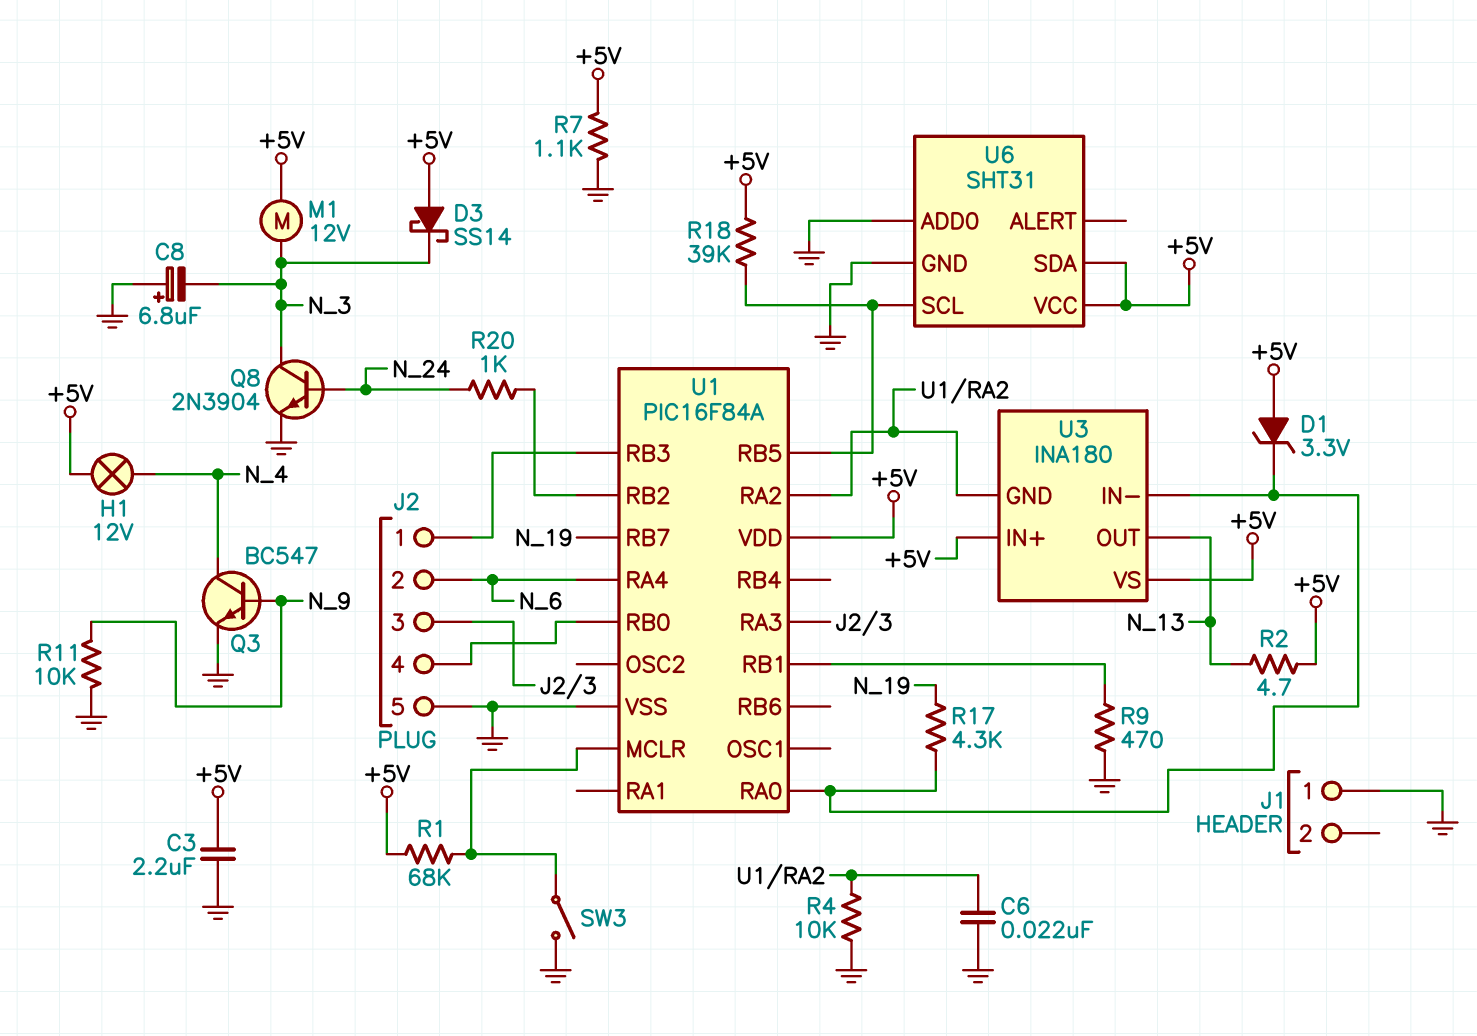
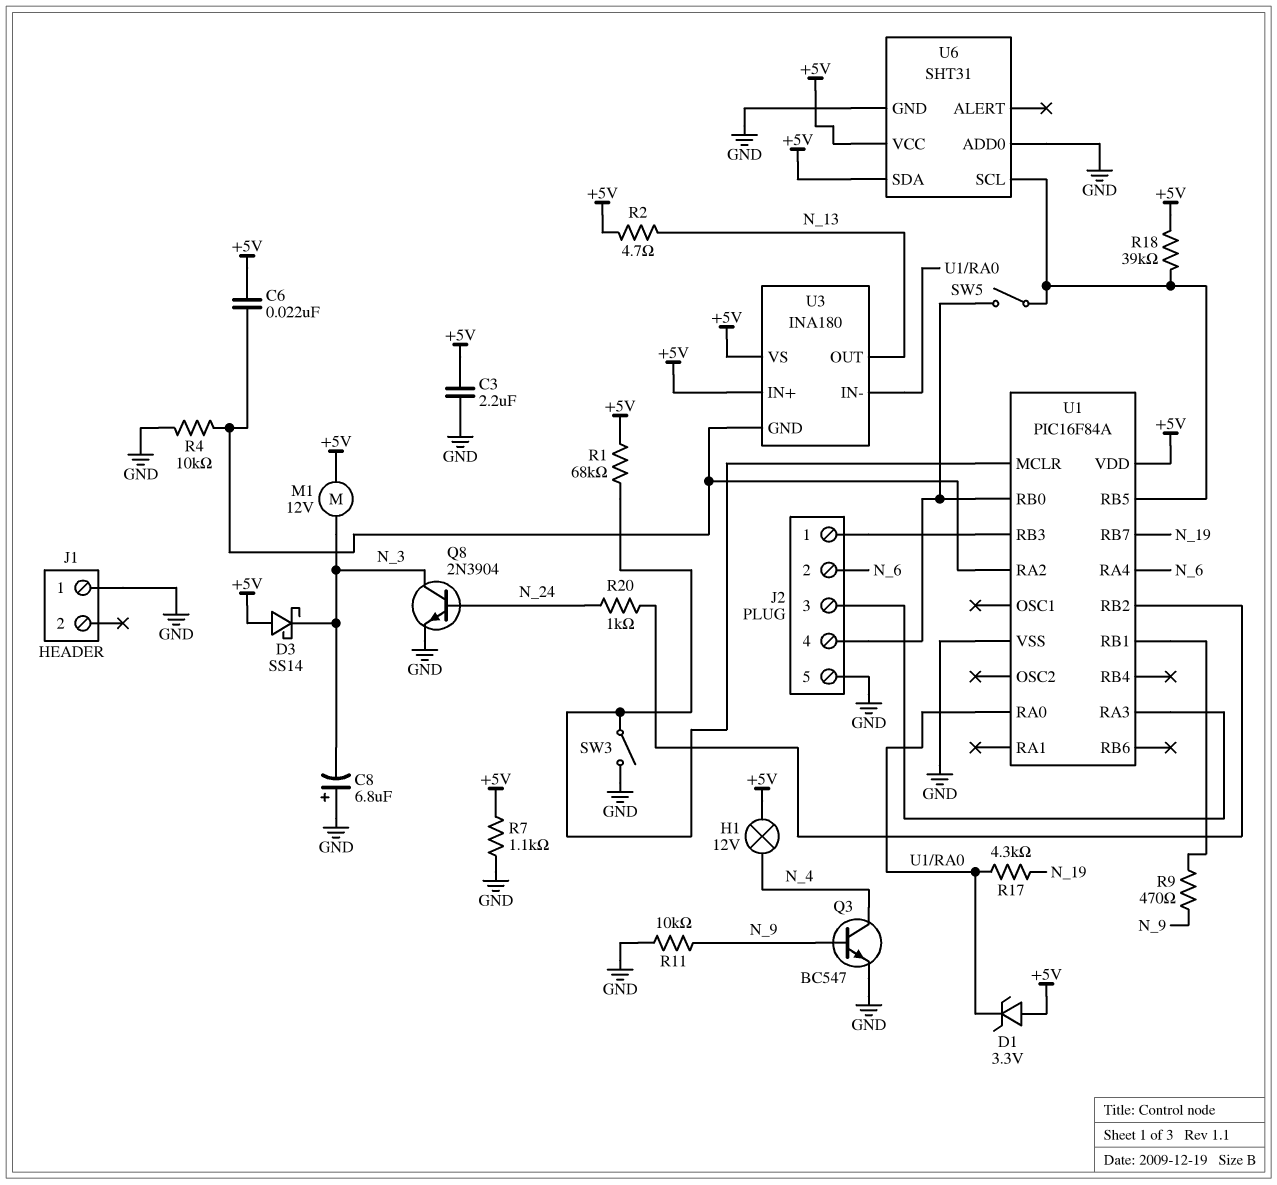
C6: 22nF (GND, U1/RA2) -> 22nF (+5V, U1/RA2)
R9: 470 (GND, U1/RB1) -> 470 (N_9, U1/RB1)
SW5: none -> switch (J2/4, U1/RB5)

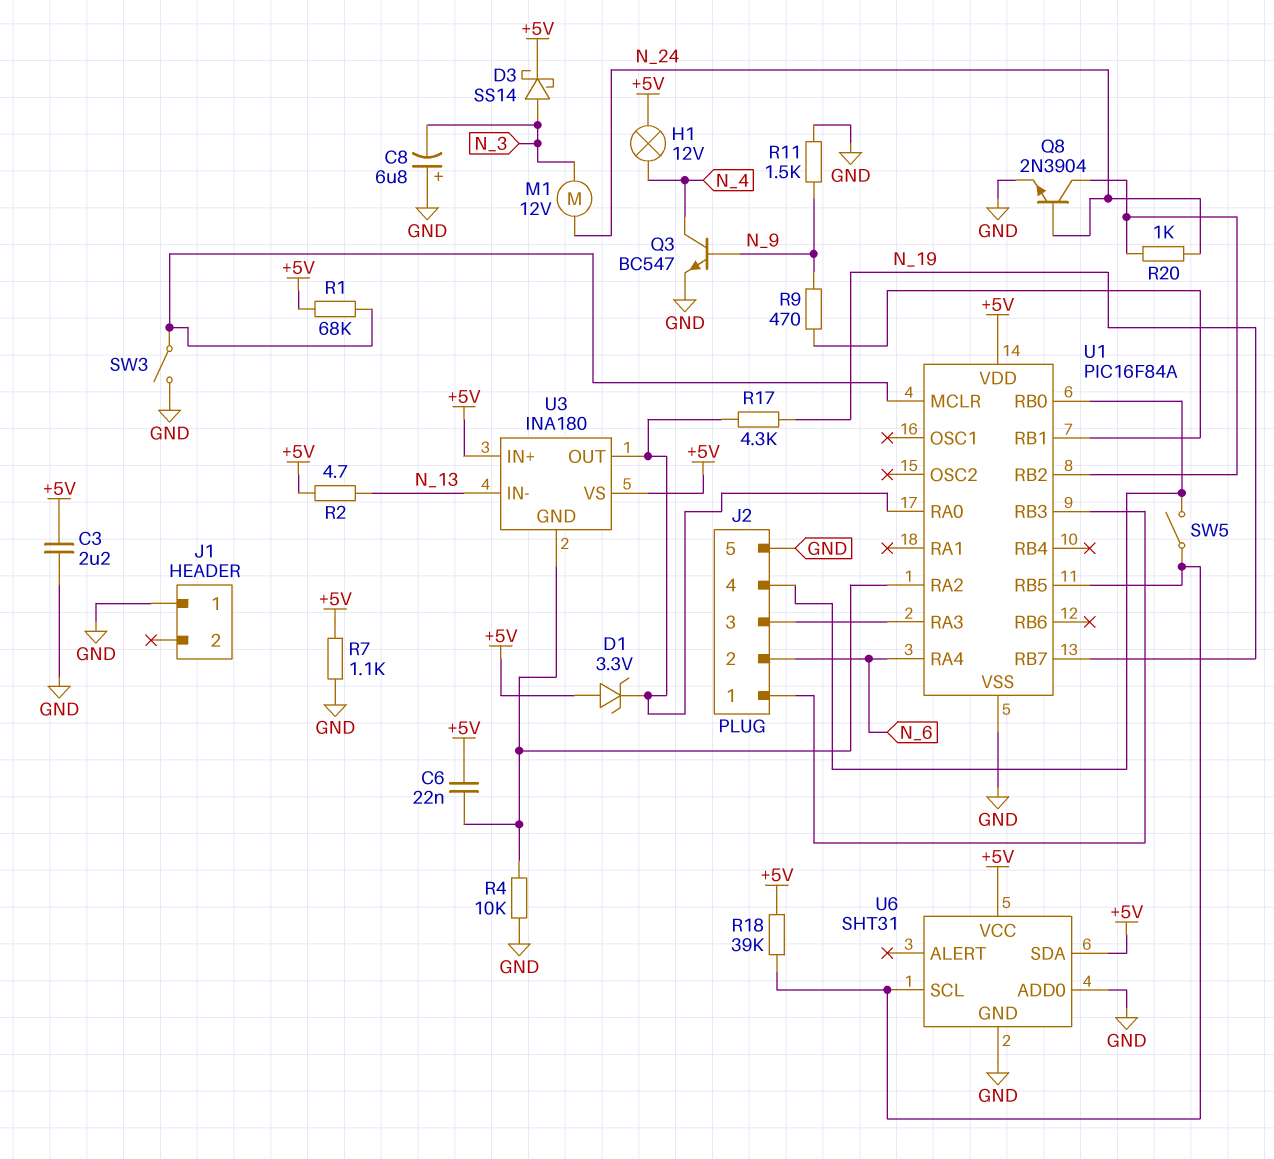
D3: schottky SS14 (A +5V, K N_3) -> schottky SS14 (A N_3, K +5V)
M1: motor 12V (+5V, N_3) -> motor 12V (N_3, N_24)
Q8: NPN 2N3904 (B N_24, C N_3, E GND) -> NPN 2N3904 (B N_24, C U1/RB2, E GND)
R11: 10k (GND, N_9) -> 1.5k (GND, N_9)
U3 pin IN-: U1/RA0 -> N_13
U3 pin OUT: N_13 -> U1/RA0

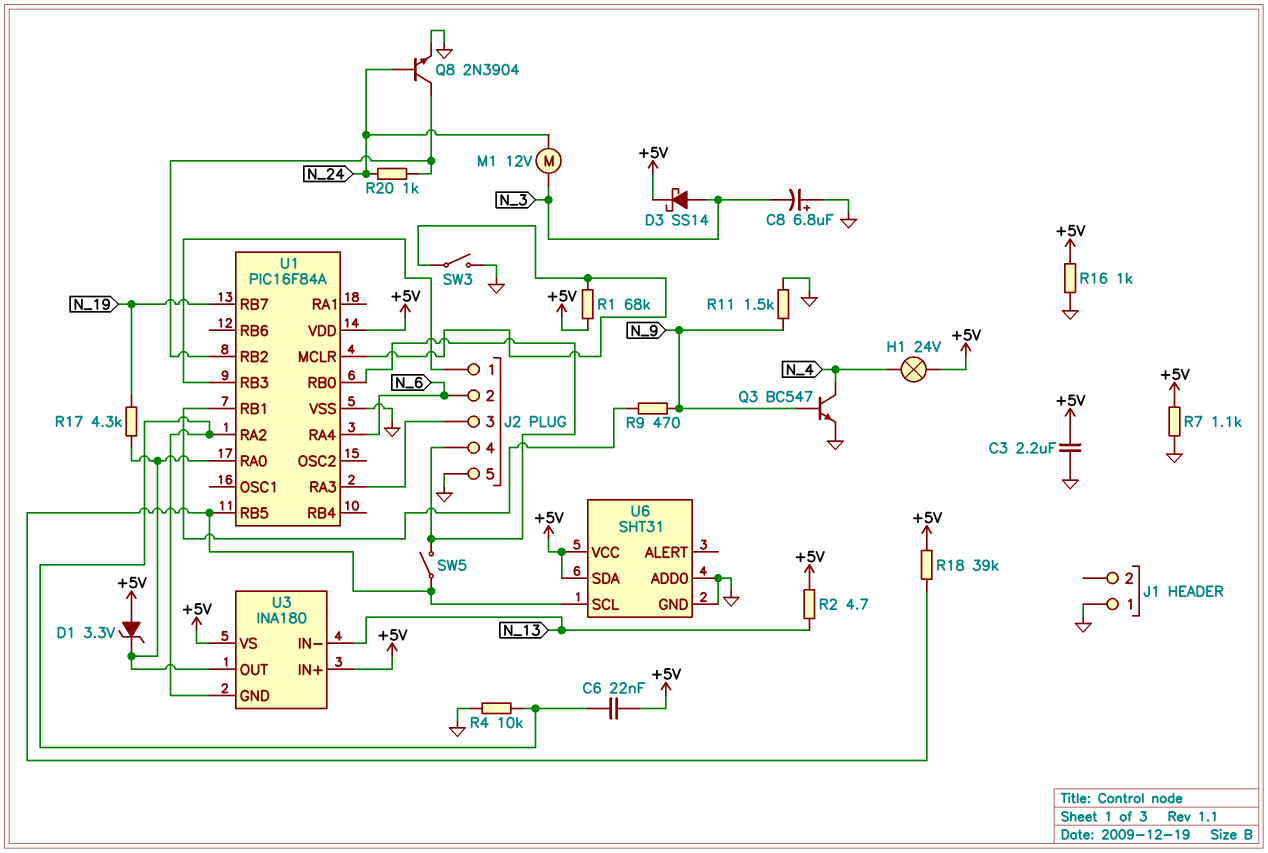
H1: lamp 12V (+5V, N_4) -> lamp 24V (+5V, N_4)
R16: none -> 1k (+5V, GND)

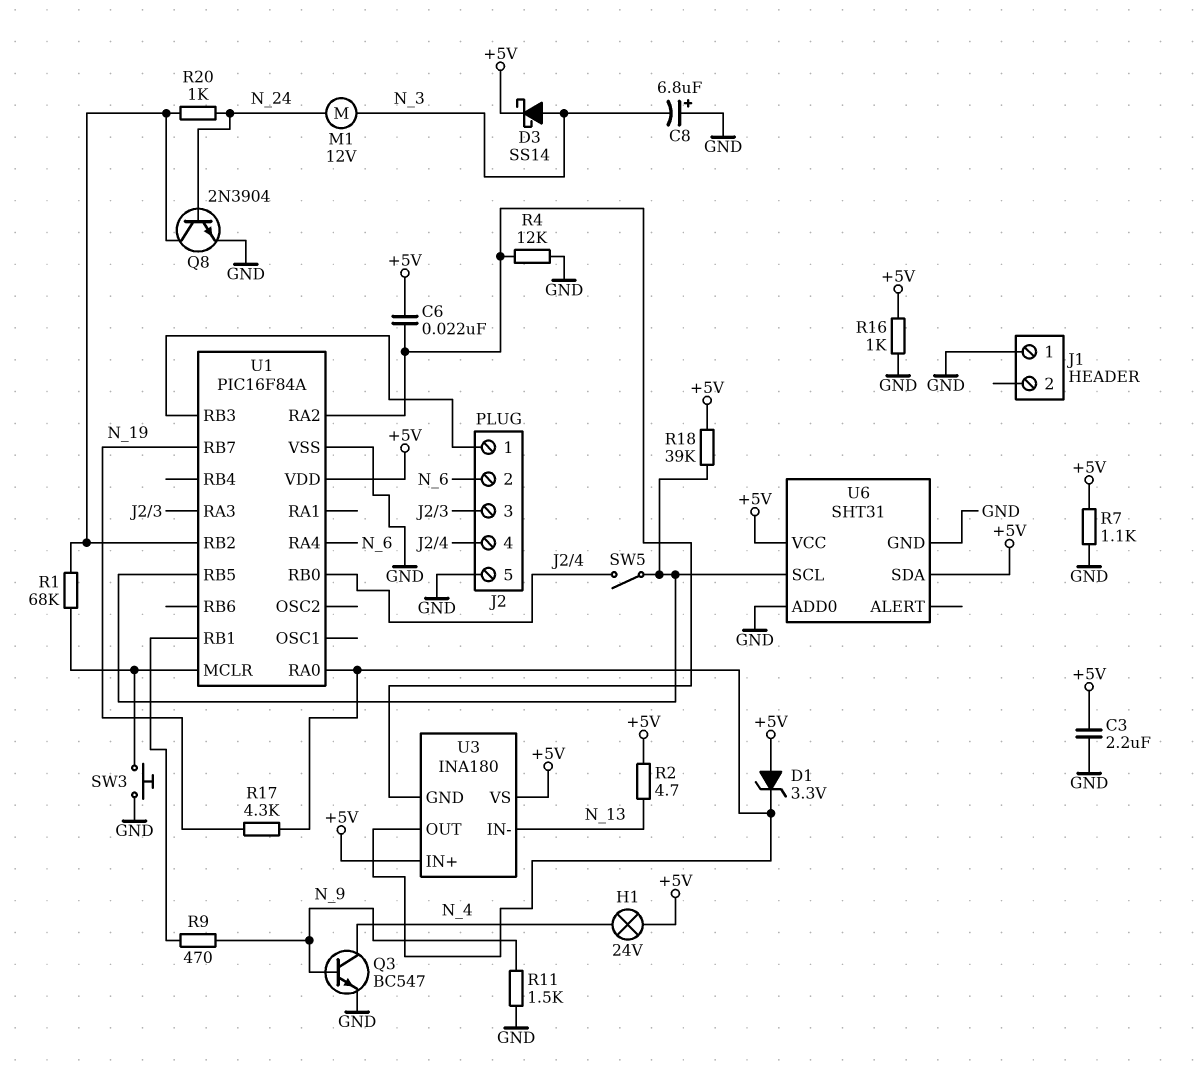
R1: 68k (+5V, U1/MCLR) -> 68k (U1/MCLR, U1/RB2)
R4: 10k (GND, U1/RA2) -> 12k (GND, U1/RA2)
SW3: switch (GND, U1/MCLR) -> button (GND, U1/MCLR)

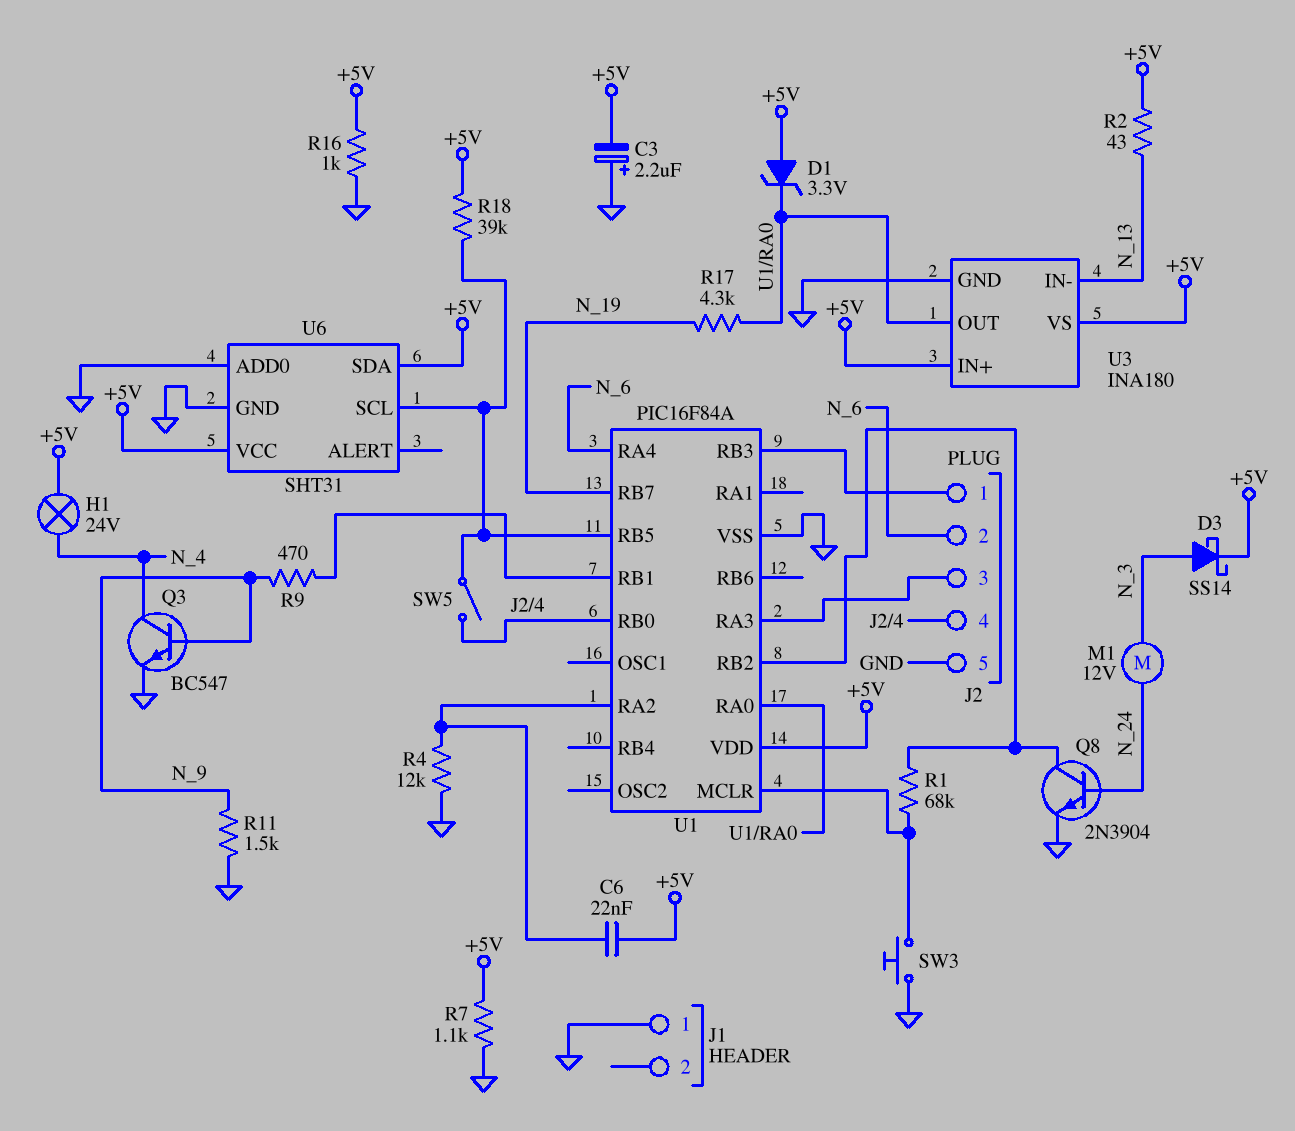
C3: 2.2uF (+5V, GND) -> 2.2uF (plus GND, minus +5V)
C8: 6.8uF (plus GND, minus N_3) -> none
R2: 4.7 (+5V, N_13) -> 43 (+5V, N_13)
R20: 1k (N_24, U1/RB2) -> none
U3 pin GND: U1/RA2 -> GND

